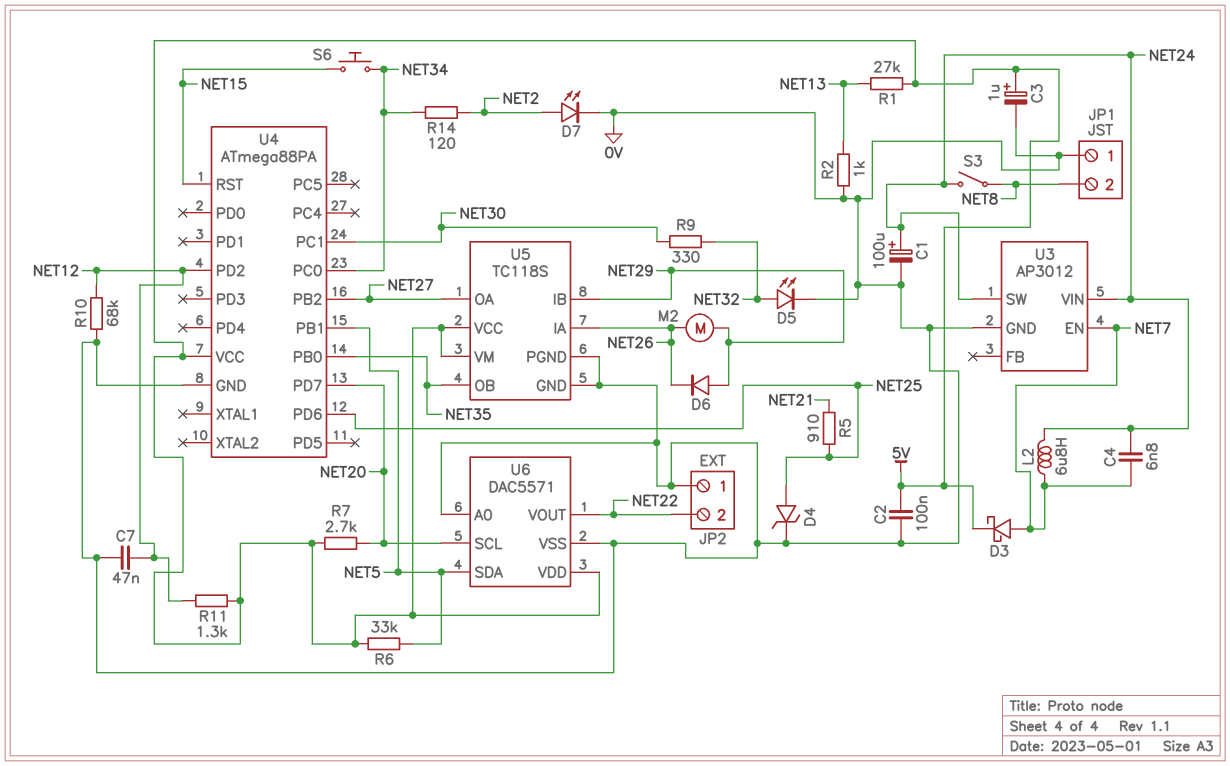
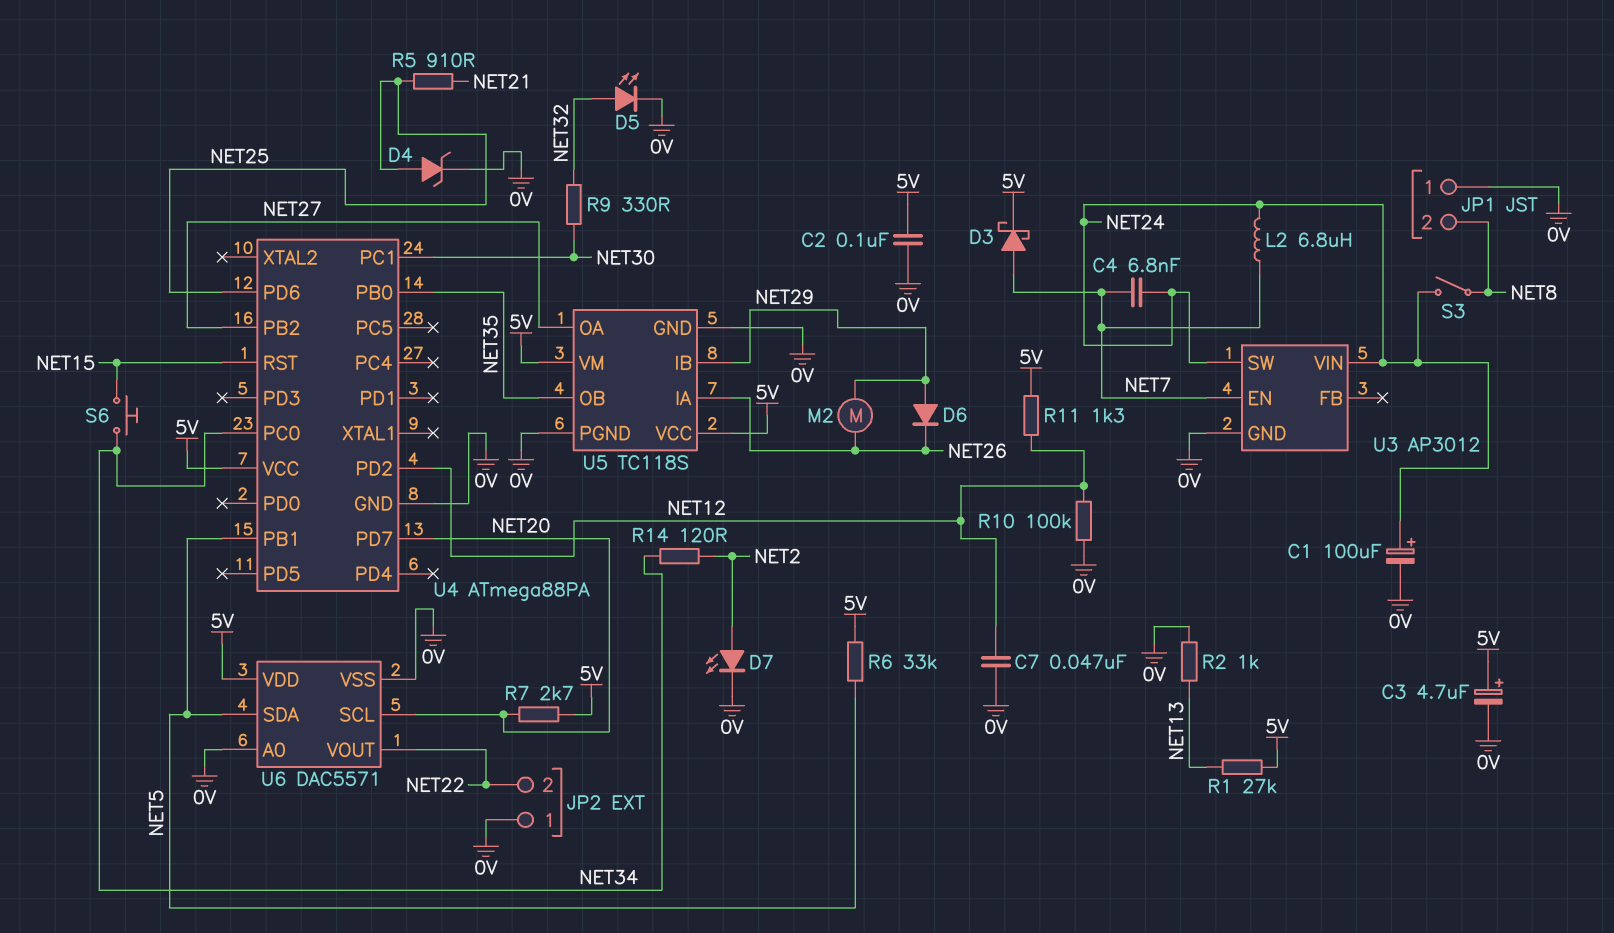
C3: 1uF (plus 5V, minus 0V) -> 4.7uF (plus 5V, minus 0V)
R10: 68k (0V, NET12) -> 100k (0V, NET12)

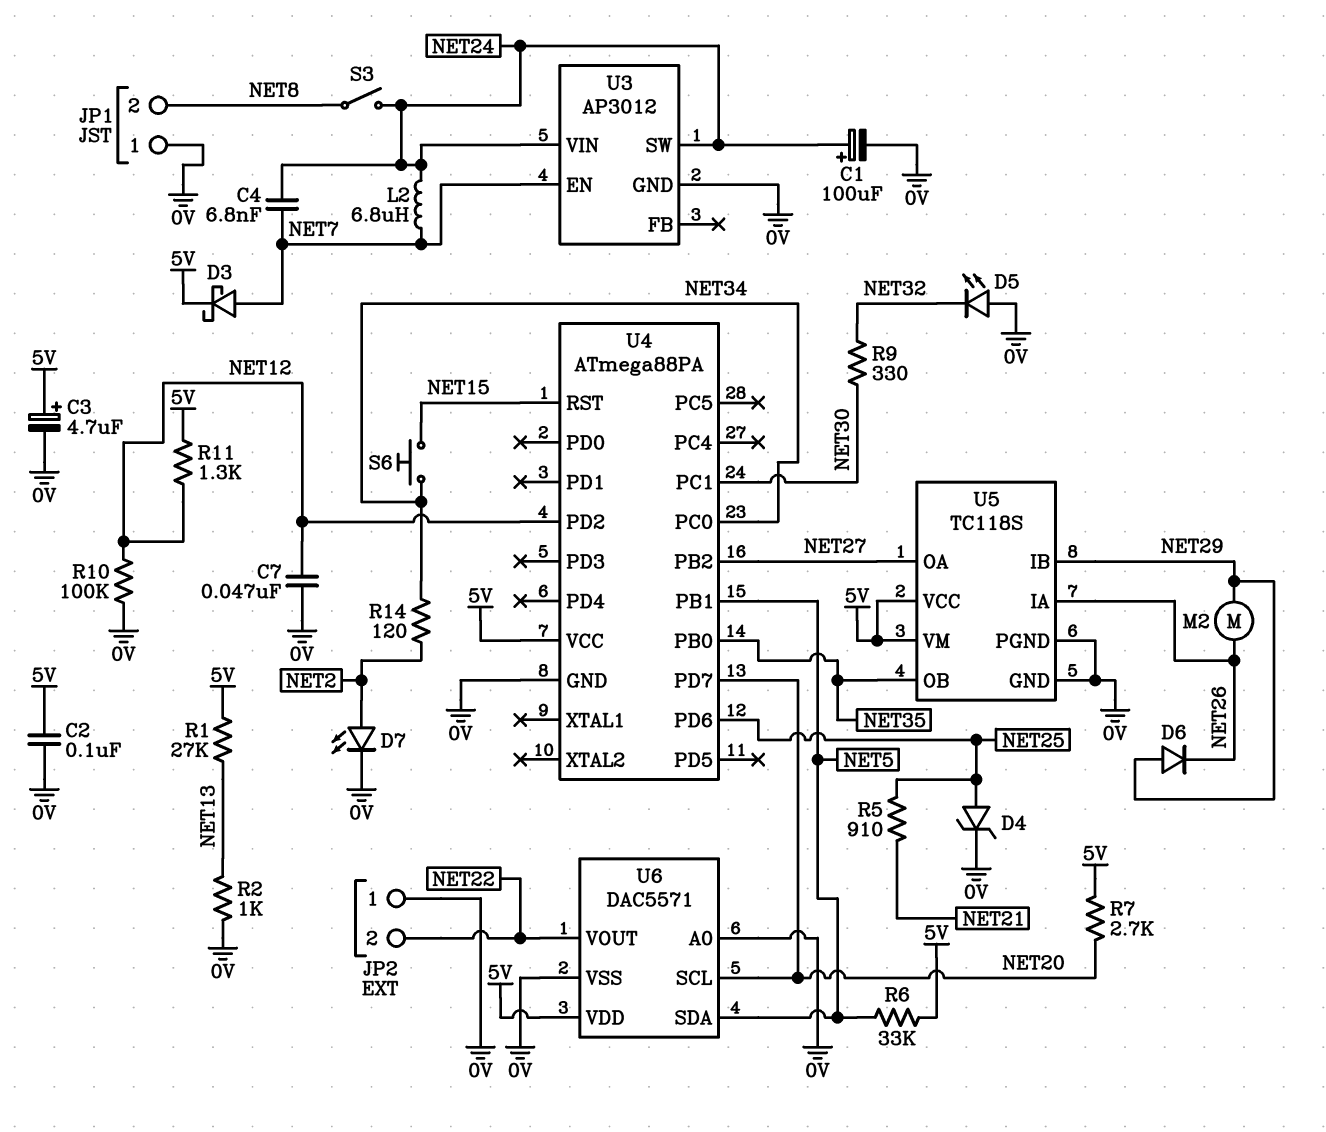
D5: LED (A NET32, K 0V) -> LED (A 0V, K NET32)

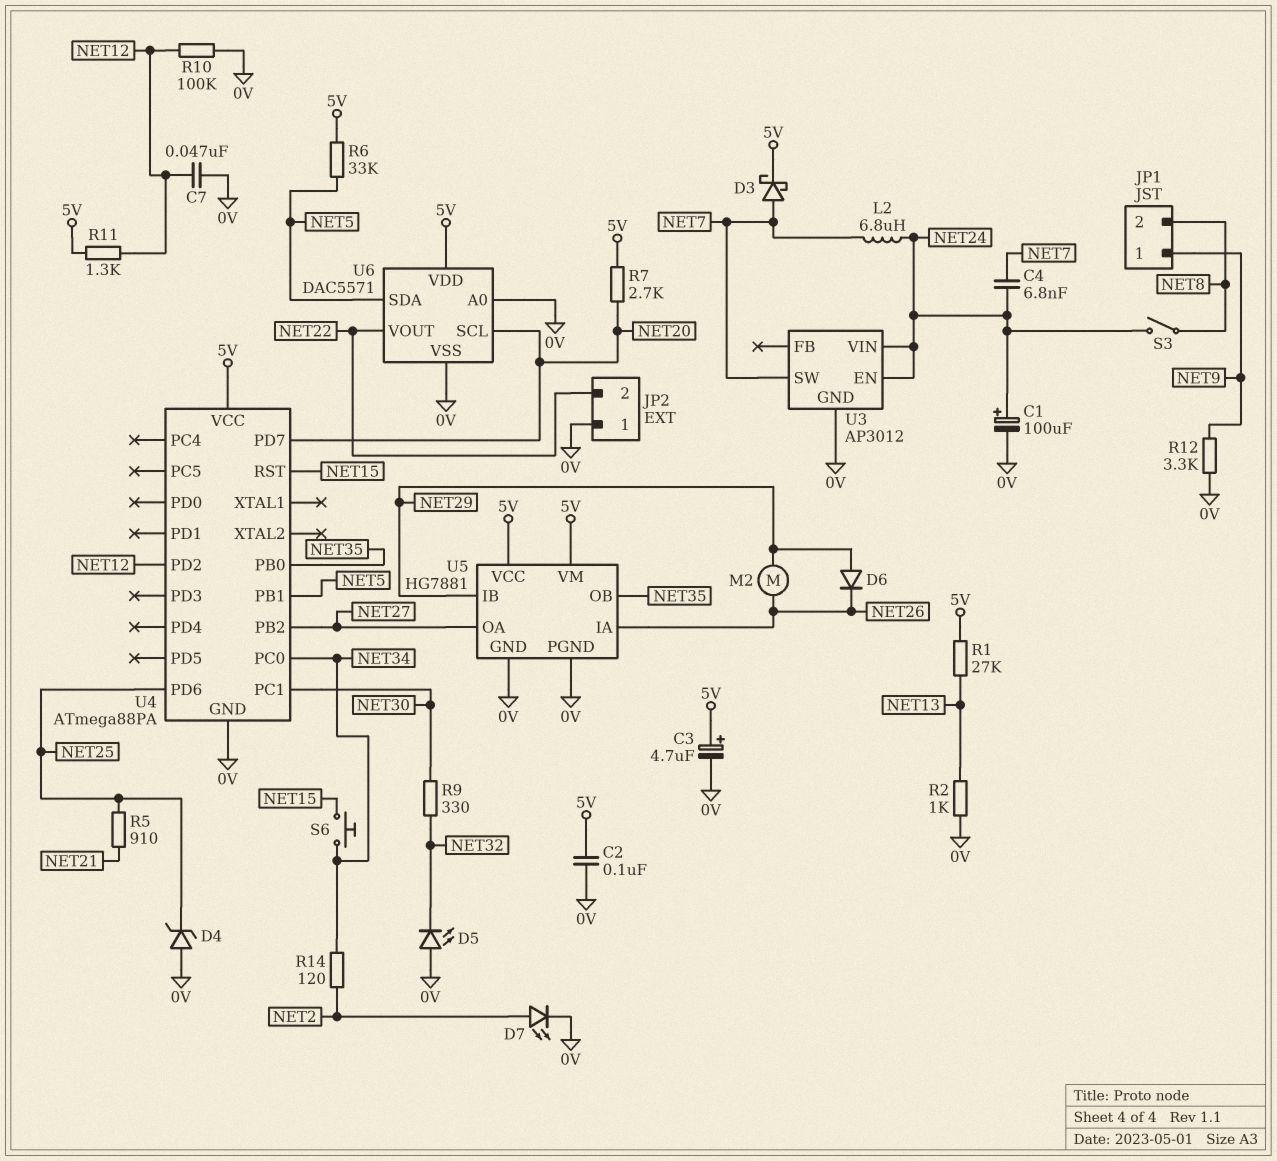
D4: zener (A NET25, K 0V) -> zener (A 0V, K NET25)
JP1 pin 1: 0V -> NET9
R12: none -> 3.3k (0V, NET9)
U3 pin EN: NET7 -> NET24
U3 pin SW: NET24 -> NET7
U5: TC118S -> HG7881

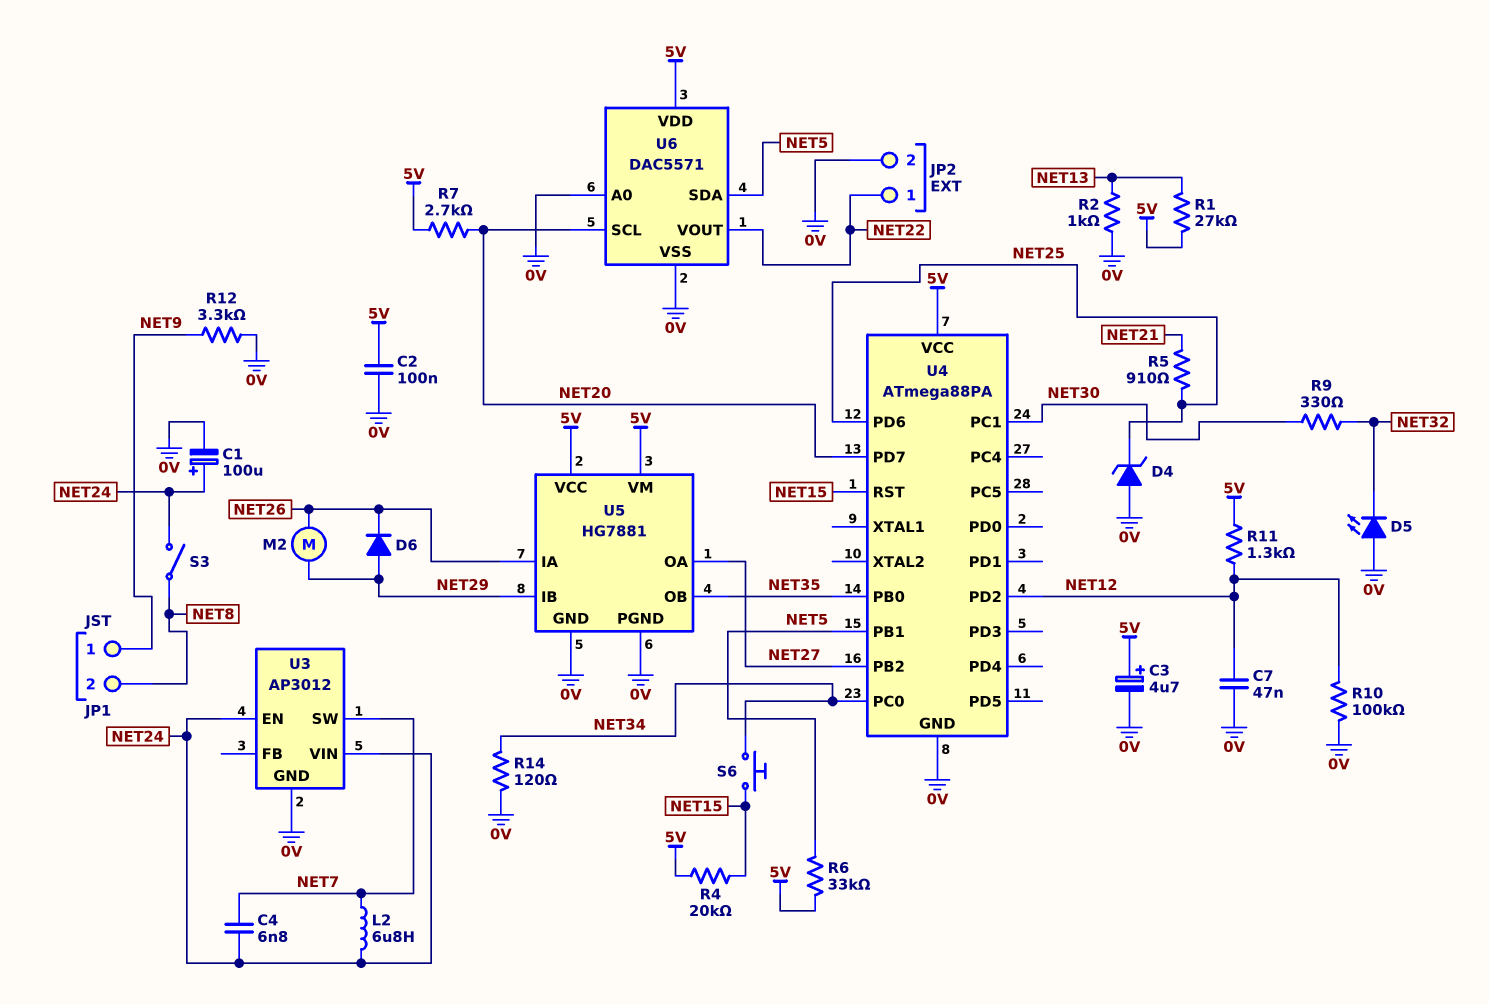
D3: schottky (A NET7, K 5V) -> none
D7: LED (A NET2, K 0V) -> none
JP2 pin 1: 0V -> NET22
JP2 pin 2: NET22 -> 0V
R4: none -> 20k (5V, NET15)
R14: 120 (NET2, NET34) -> 120 (0V, NET34)

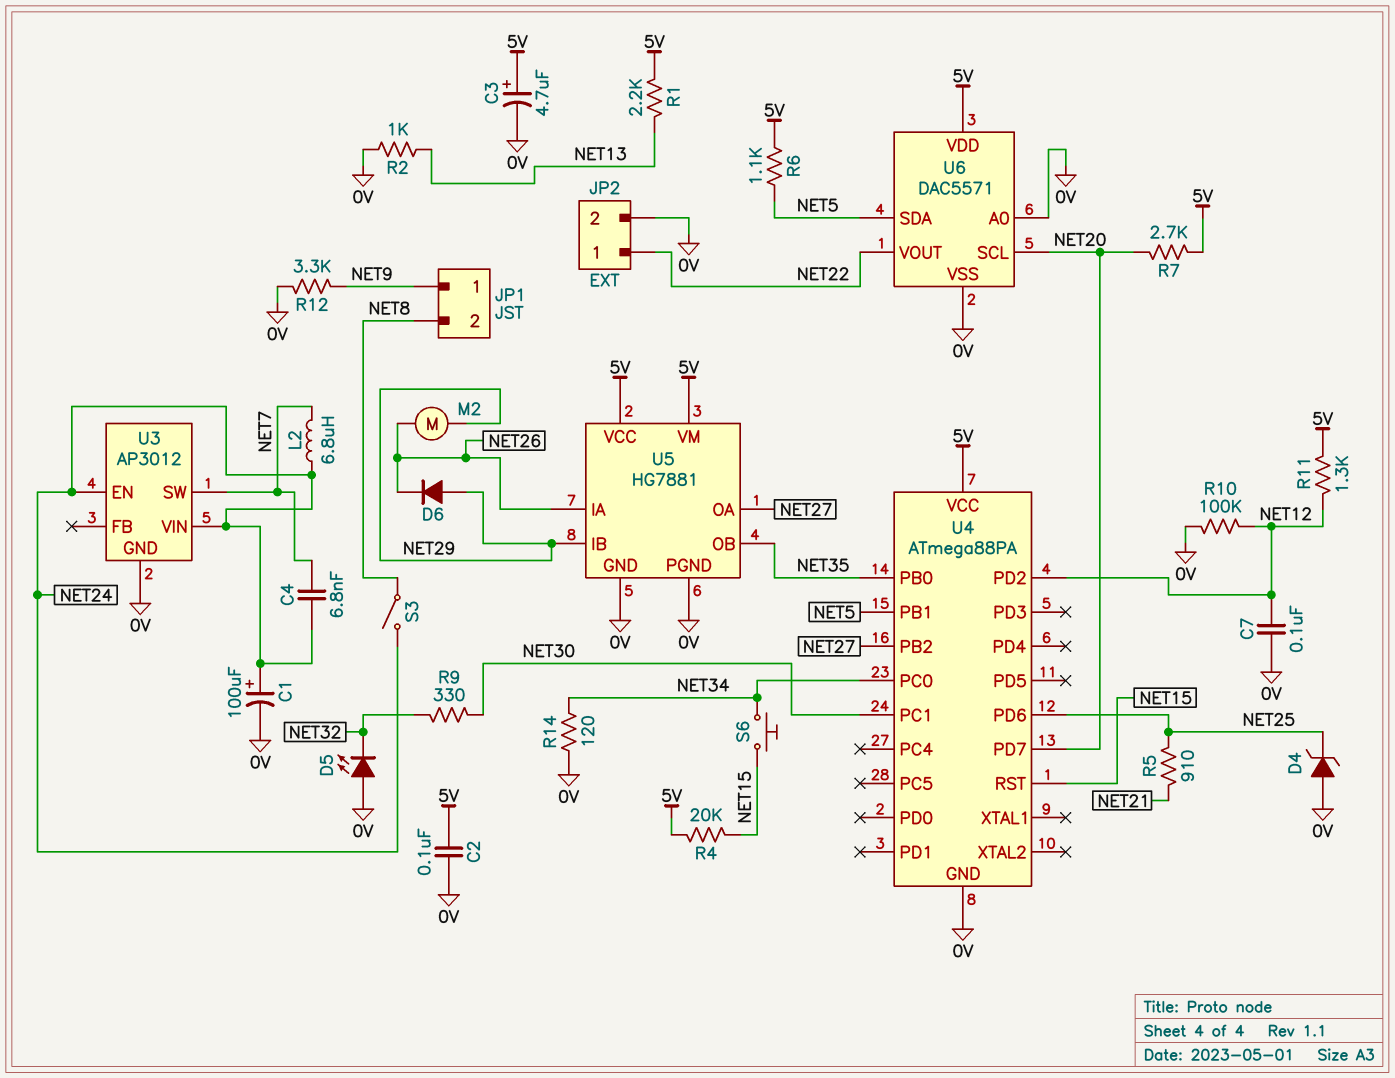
C7: 47nF (0V, NET12) -> 100nF (0V, NET12)
R1: 27k (5V, NET13) -> 2.2k (5V, NET13)
R6: 33k (5V, NET5) -> 1.1k (5V, NET5)

